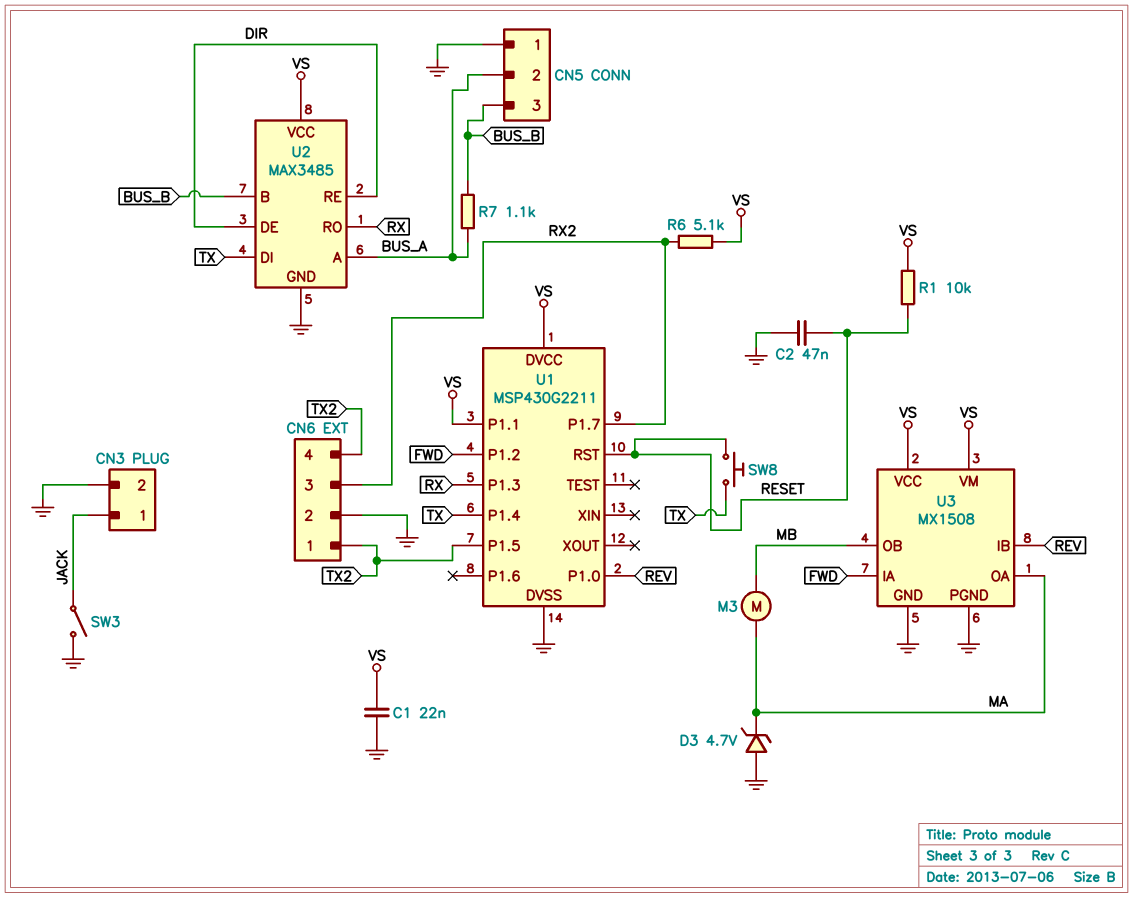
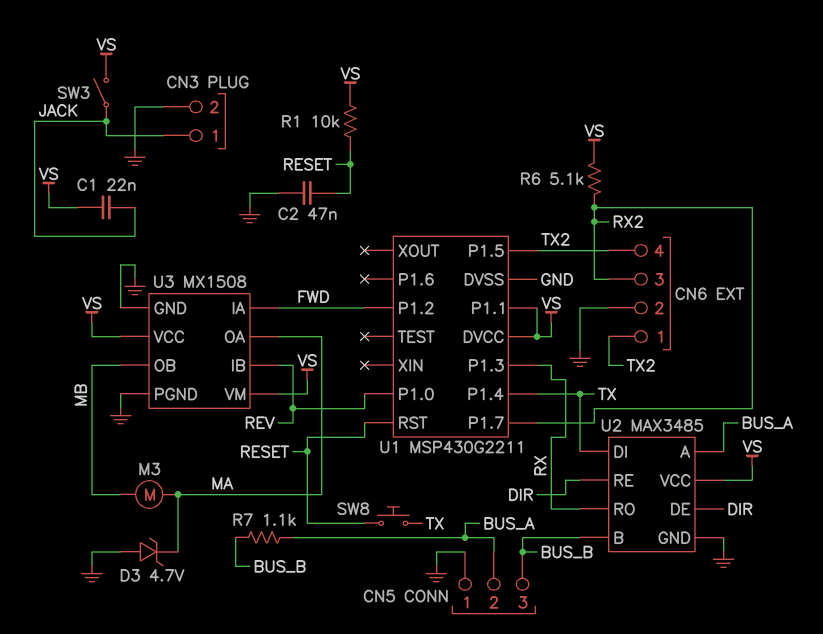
C1: 22nF (GND, VS) -> 22nF (JACK, VS)
SW3: switch (GND, JACK) -> switch (JACK, VS)

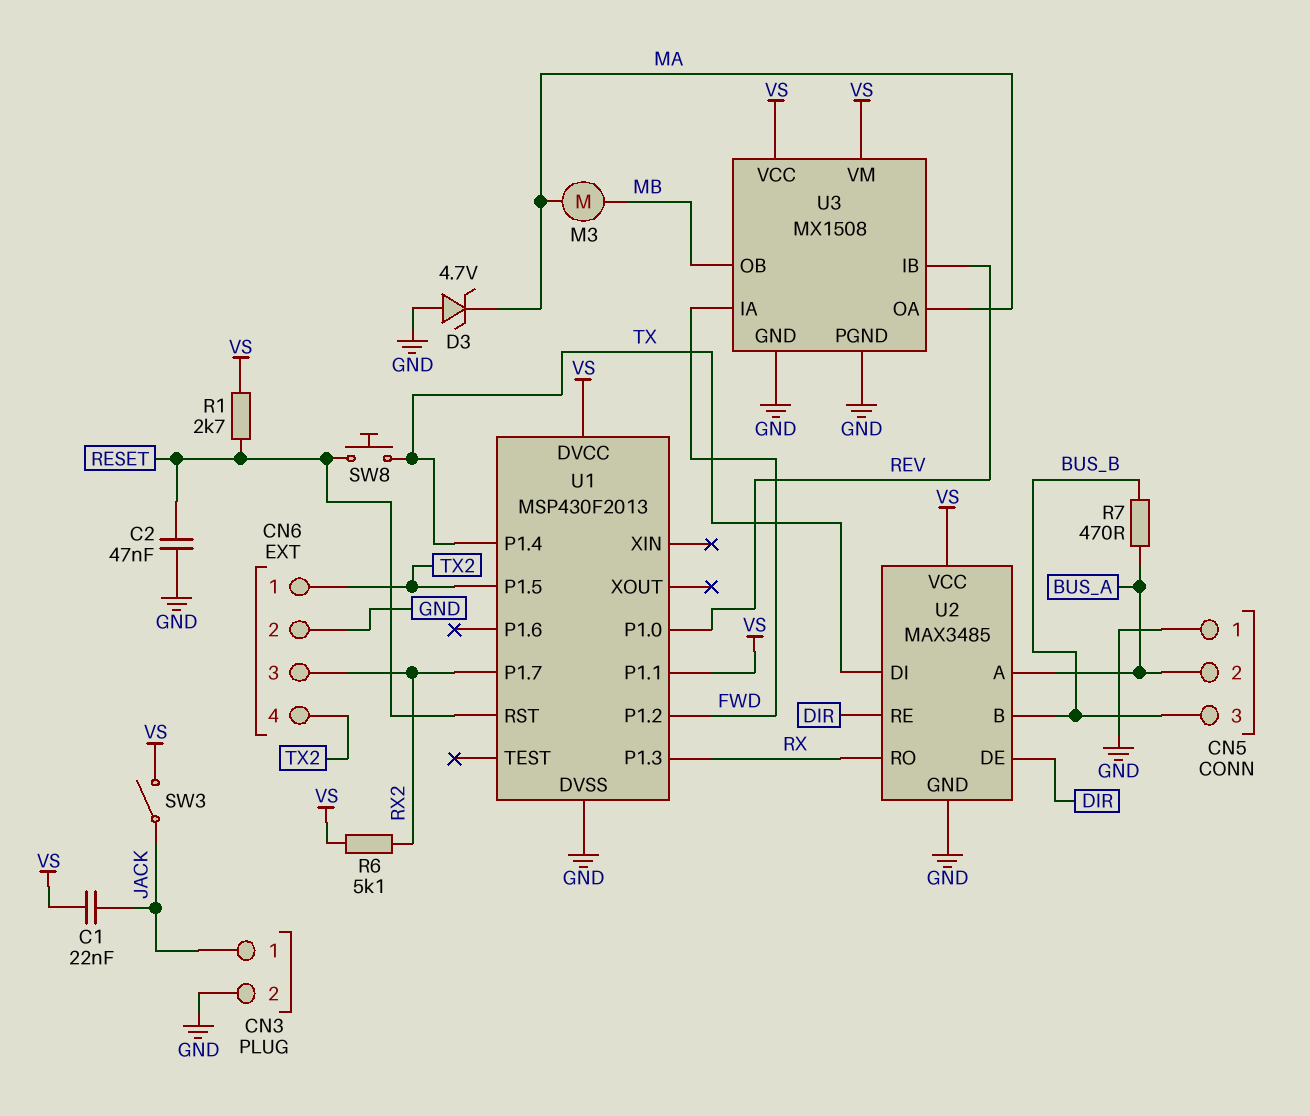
R1: 10k (RESET, VS) -> 2.7k (RESET, VS)
R7: 1.1k (BUS_A, BUS_B) -> 470 (BUS_A, BUS_B)
U1: MSP430G2211 -> MSP430F2013

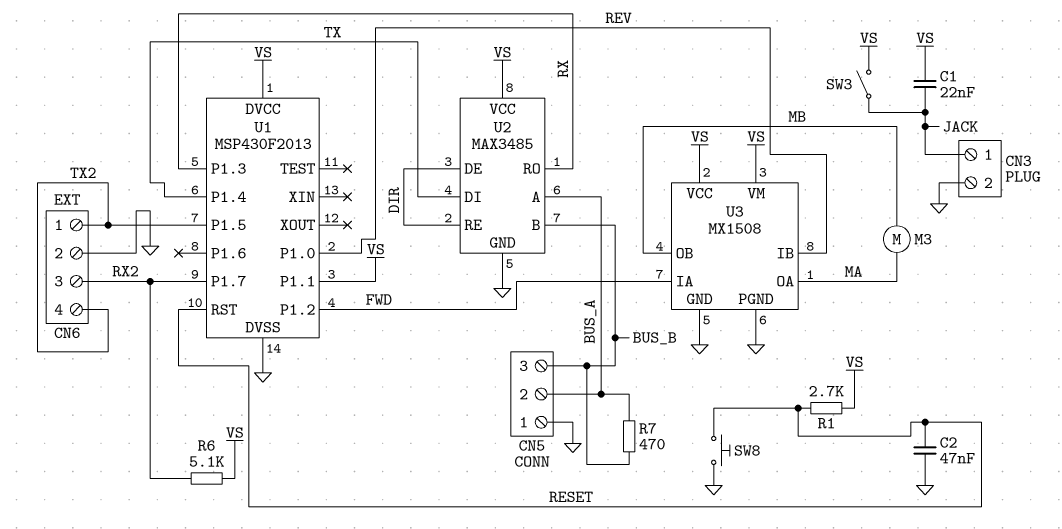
D3: zener 4.7V (A GND, K MA) -> none
SW8: button (RESET, TX) -> button (GND, RESET)

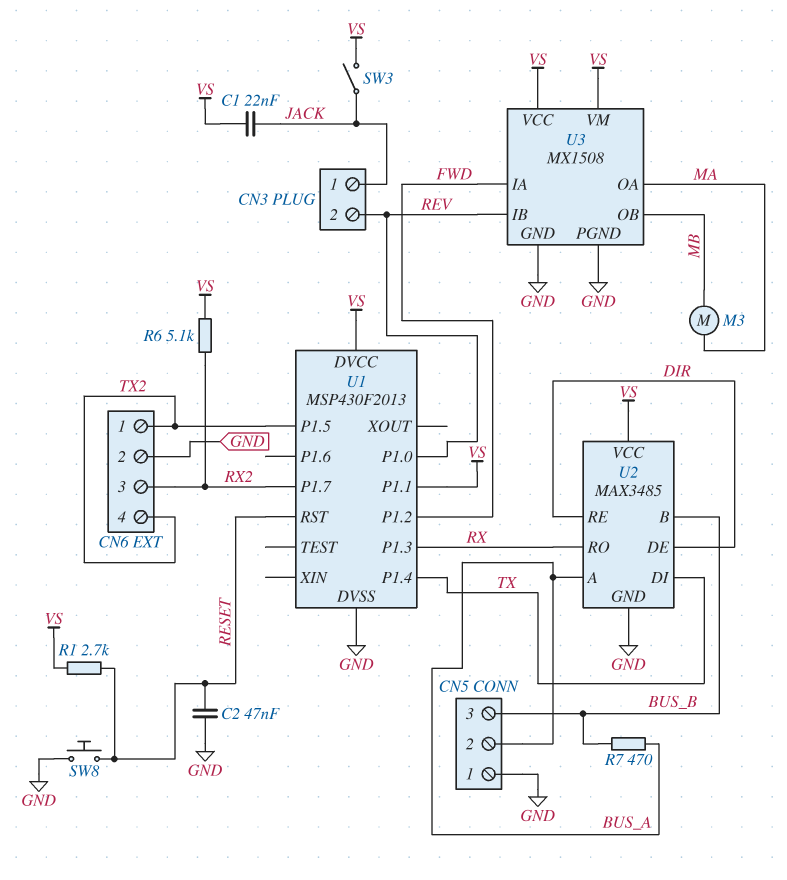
CN3 pin 2: GND -> REV

